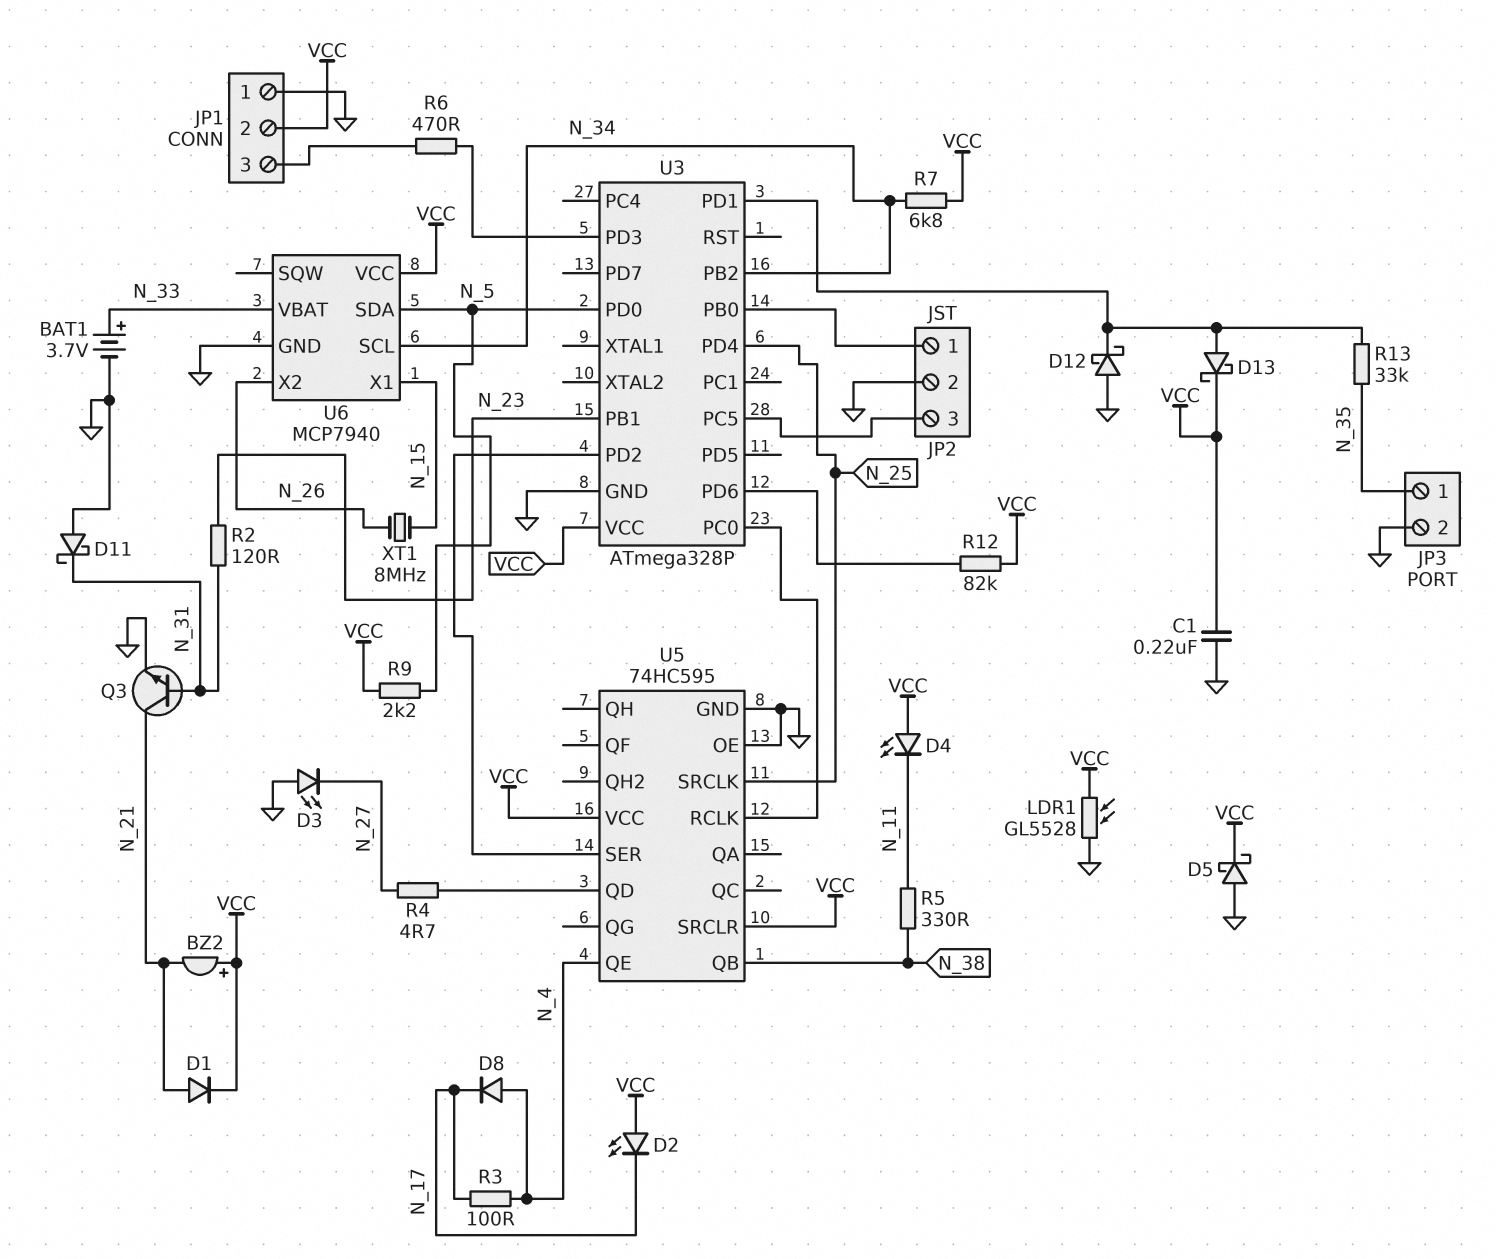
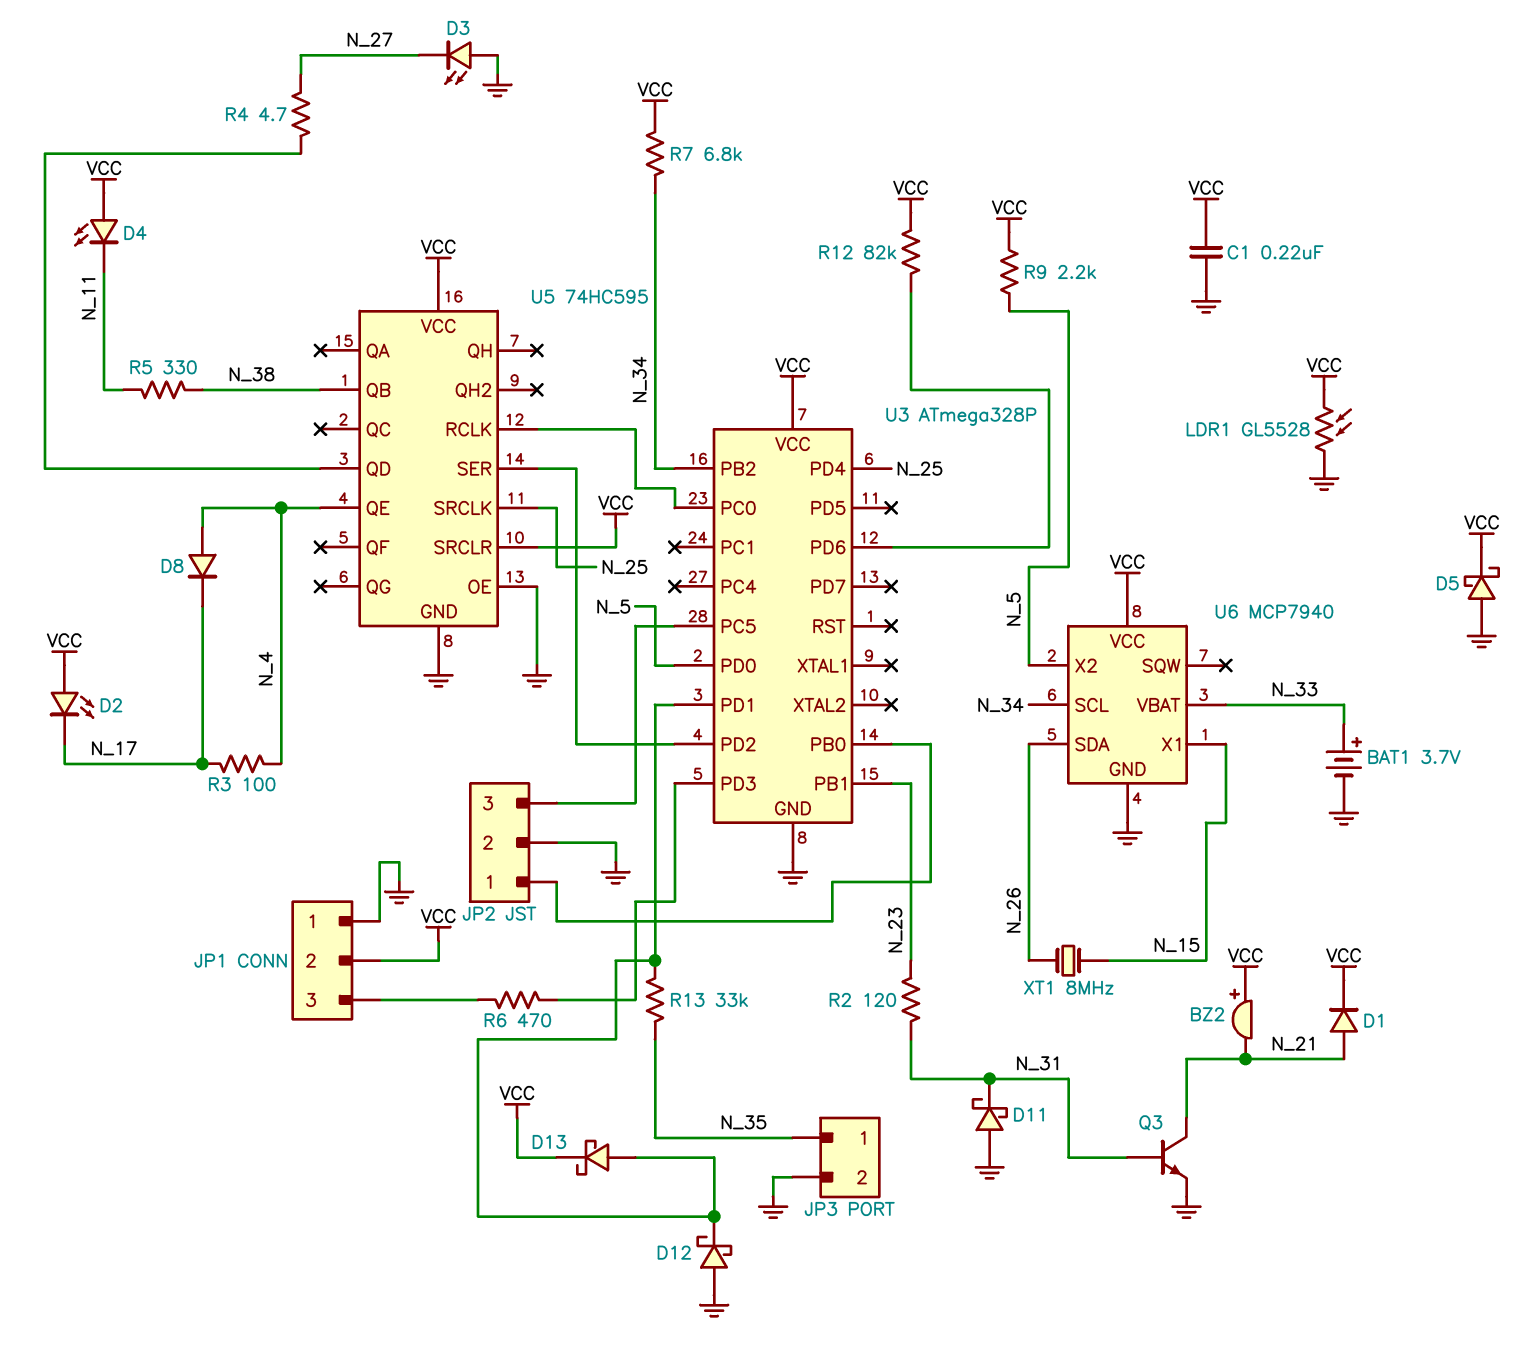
U6 pin SDA: N_5 -> N_26
U6 pin X2: N_26 -> N_5

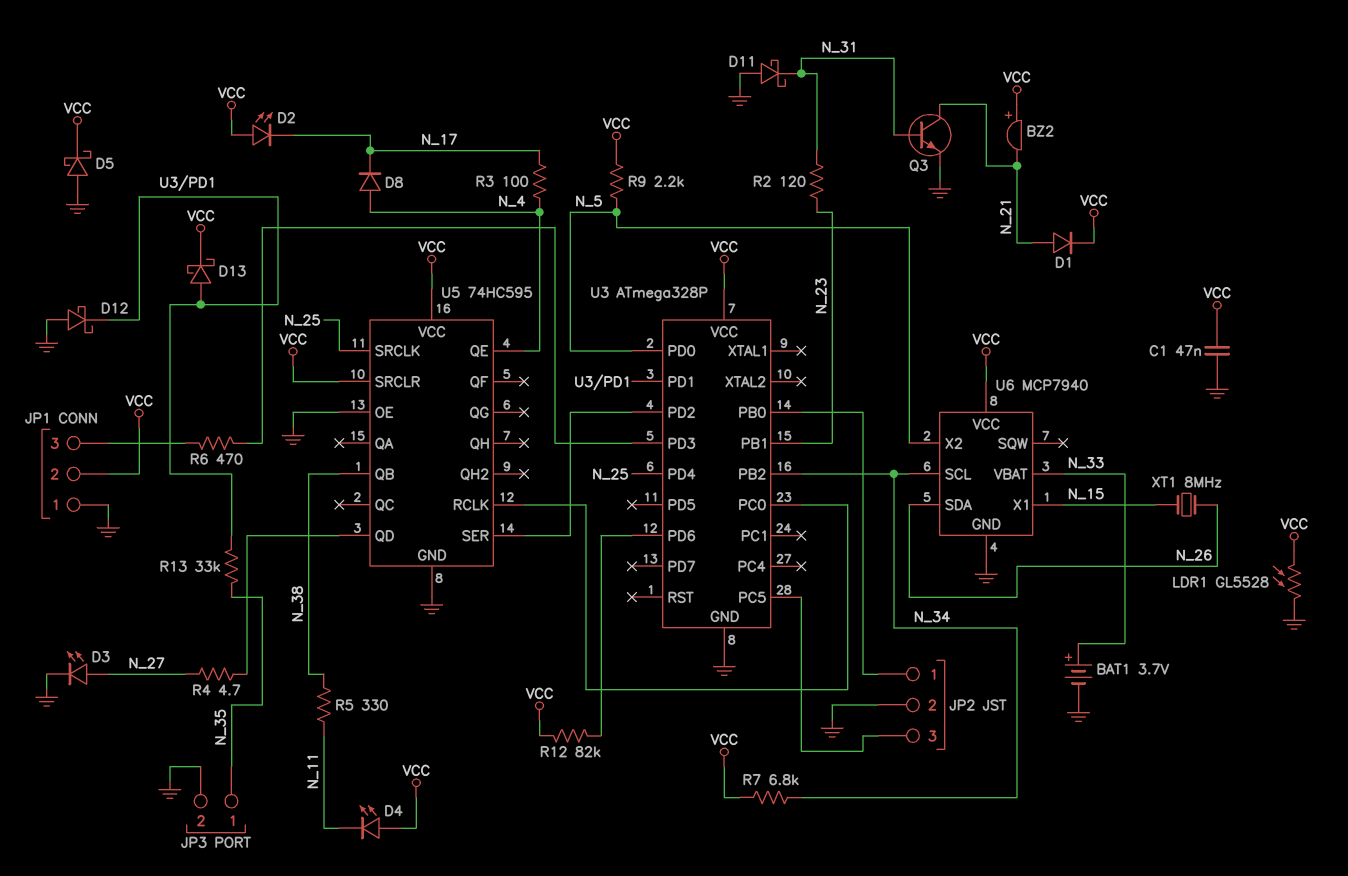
C1: 220nF (GND, VCC) -> 47nF (GND, VCC)
D3: LED (A GND, K N_27) -> LED (A N_27, K GND)

